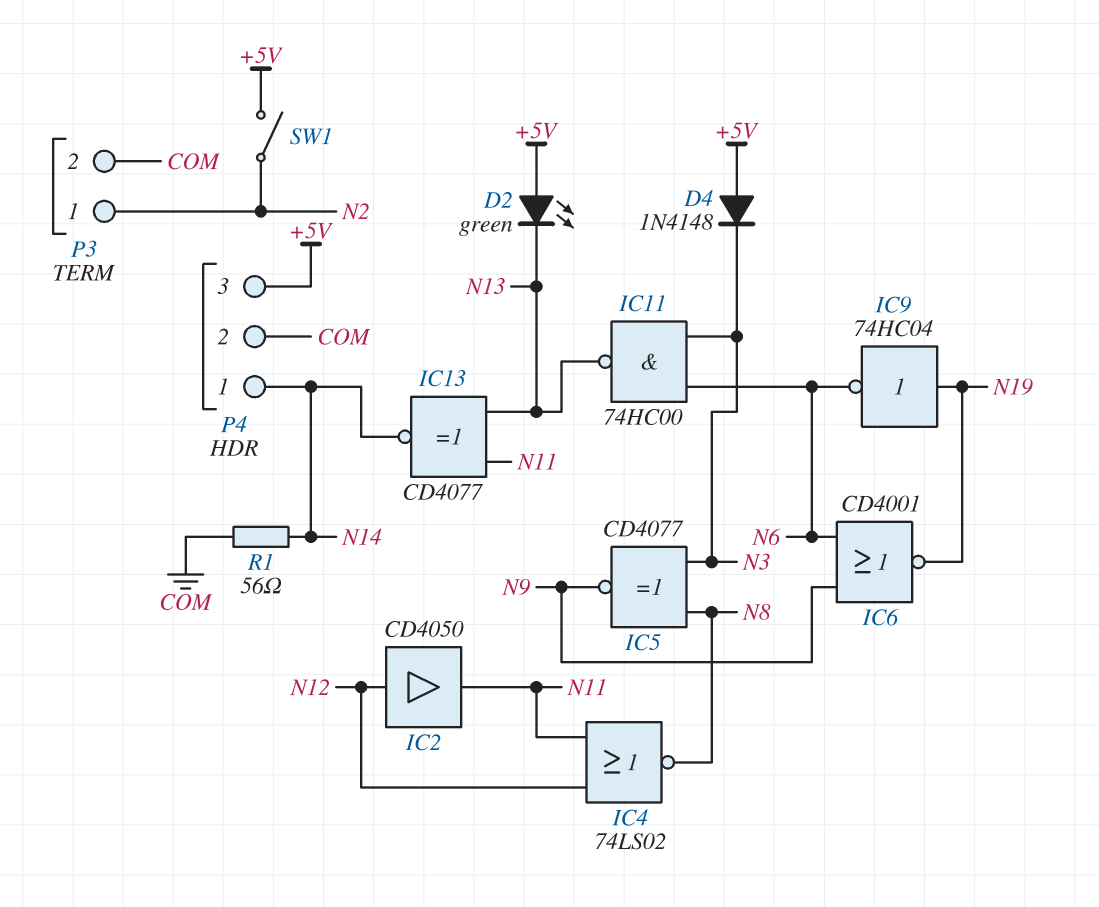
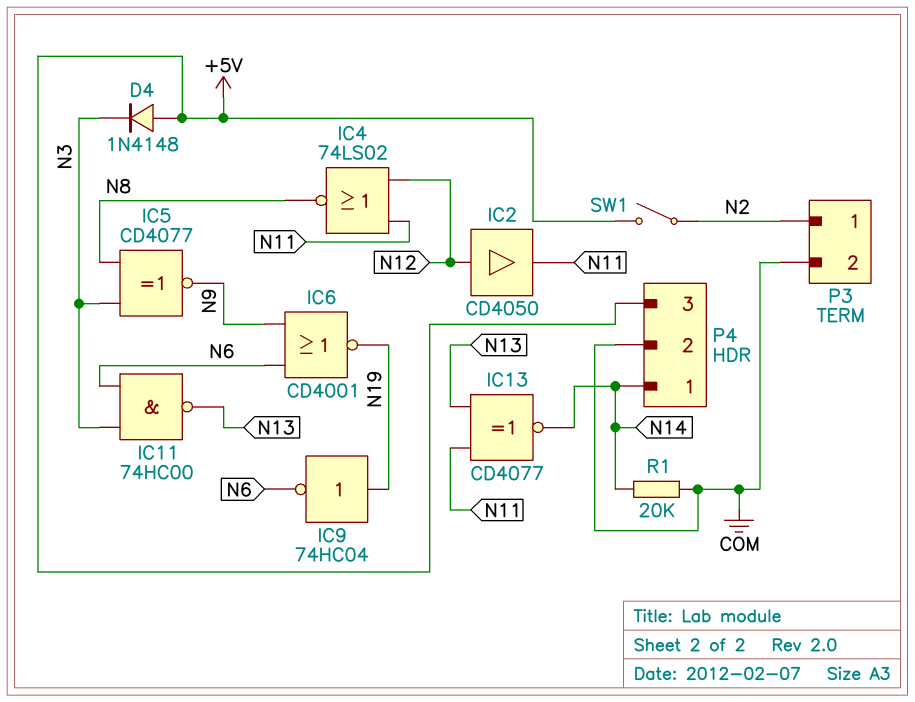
D2: LED green (A +5V, K N13) -> none
R1: 56 (COM, N14) -> 20k (COM, N14)

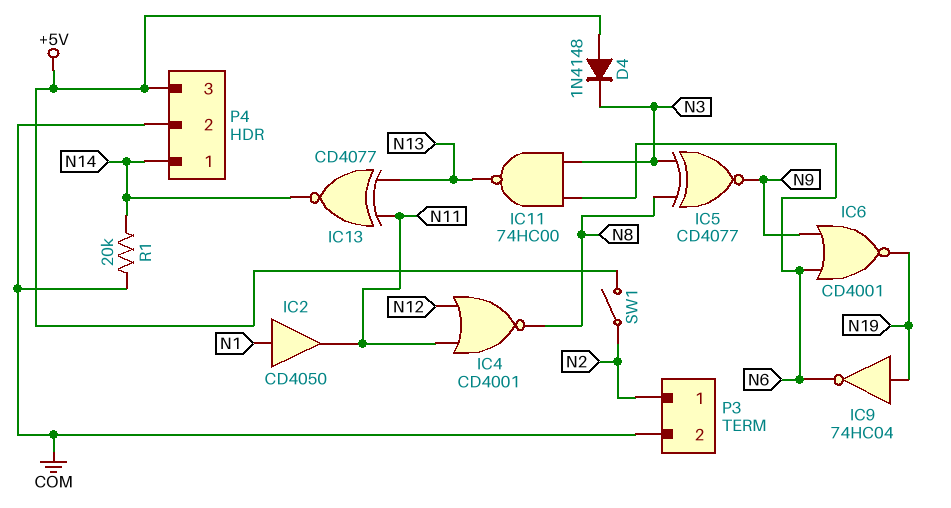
IC2: buffer CD4050 (in N12, out N11) -> buffer CD4050 (in N1, out N11)
IC4: NOR 74LS02 (in N11, in N12, out N8) -> NOR CD4001 (in N11, in N12, out N8)

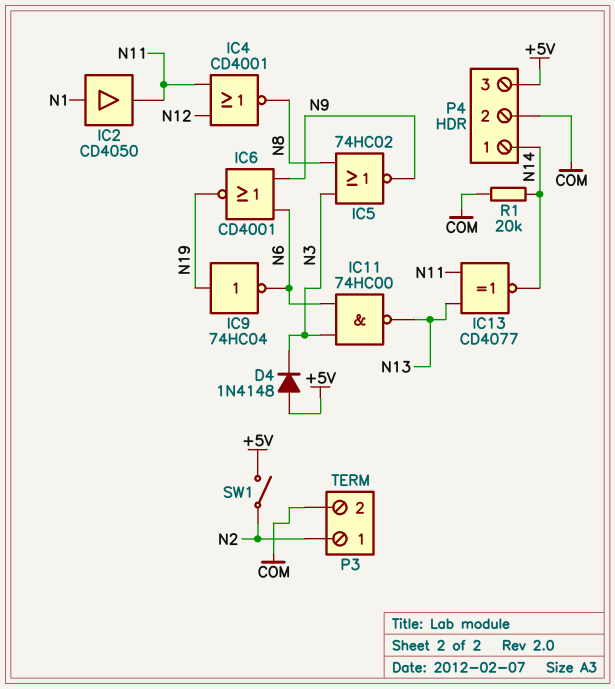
IC5: XNOR CD4077 (in N3, in N8, out N9) -> NOR 74HC02 (in N3, in N8, out N9)

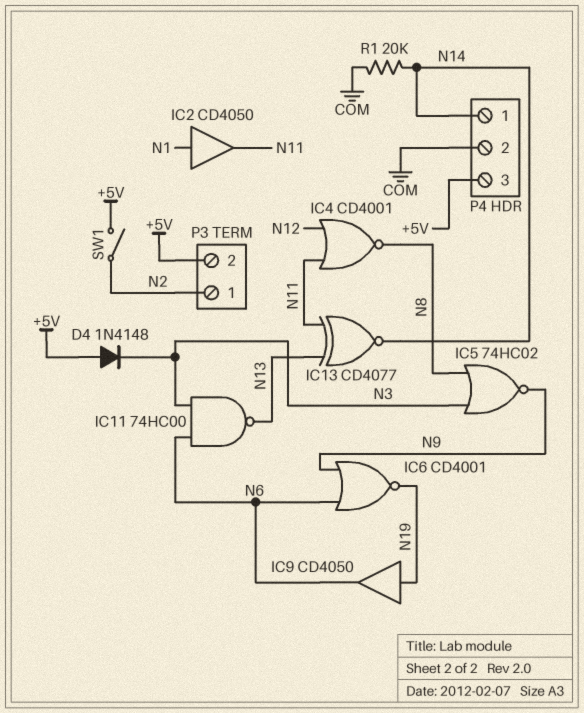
IC9: NOT 74HC04 (in N19, out N6) -> buffer CD4050 (in N19, out N6)
P3 pin 2: COM -> +5V

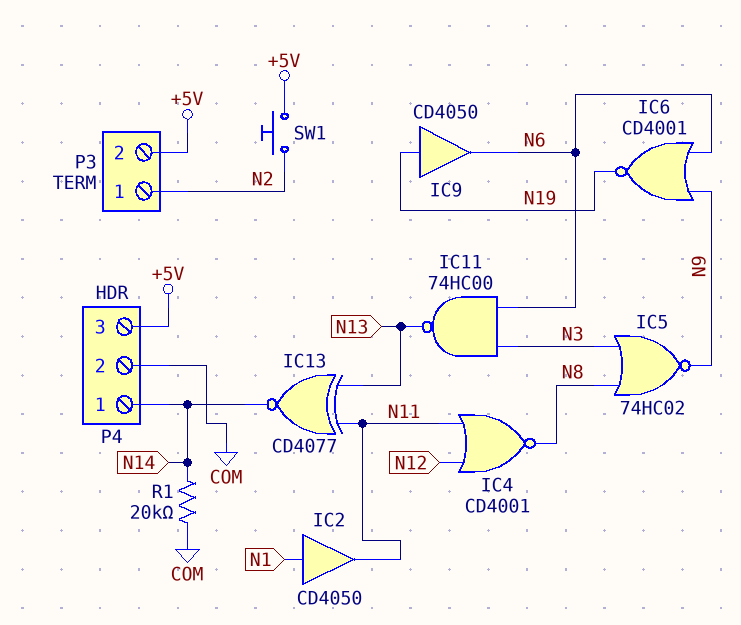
D4: diode 1N4148 (A +5V, K N3) -> none
SW1: switch (+5V, N2) -> button (+5V, N2)

